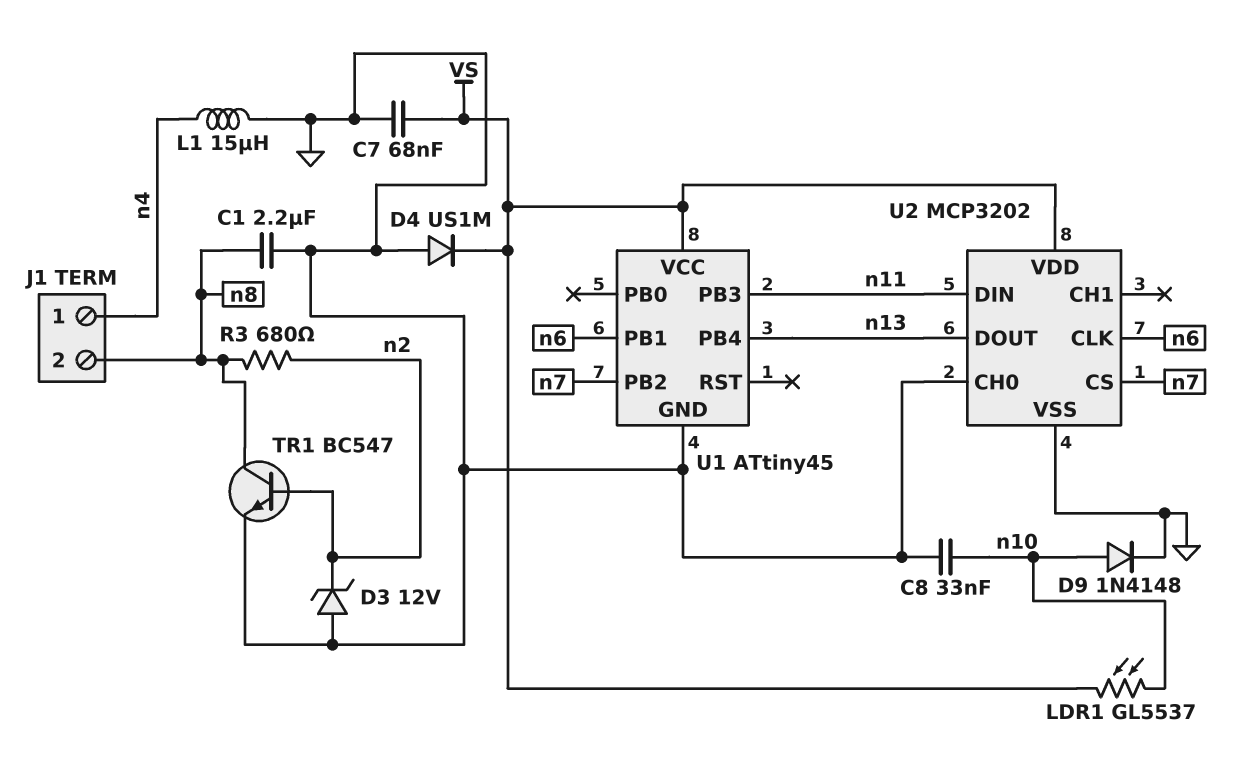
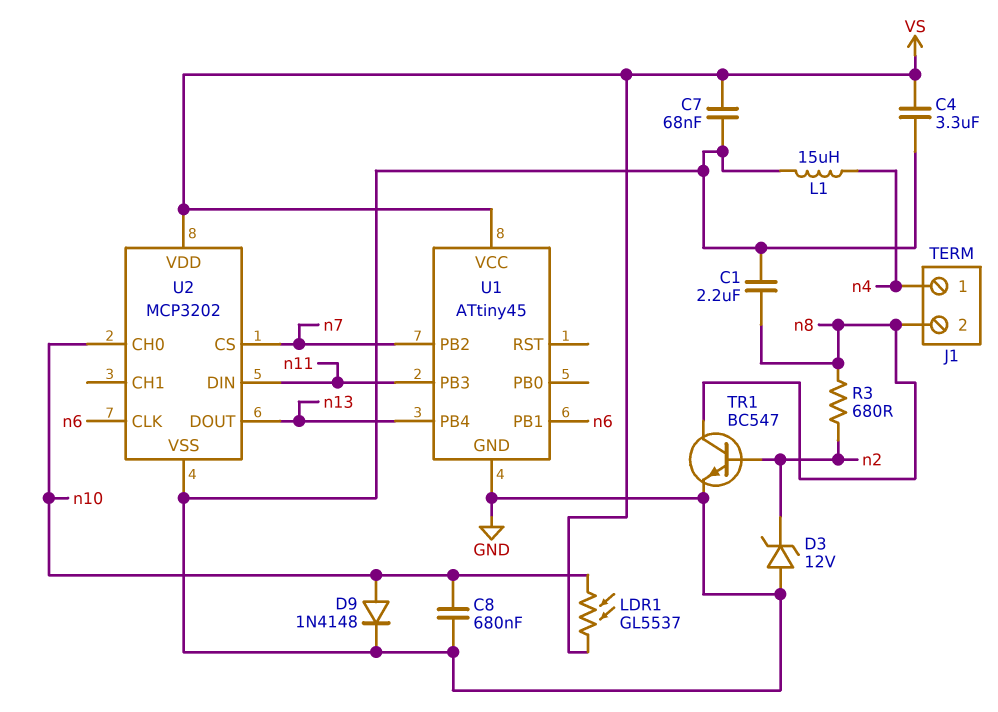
C4: none -> 3.3uF (GND, VS)
C8: 33nF (GND, n10) -> 680nF (GND, n10)
D4: diode US1M (A GND, K VS) -> none
U2 pin CH0: GND -> n10

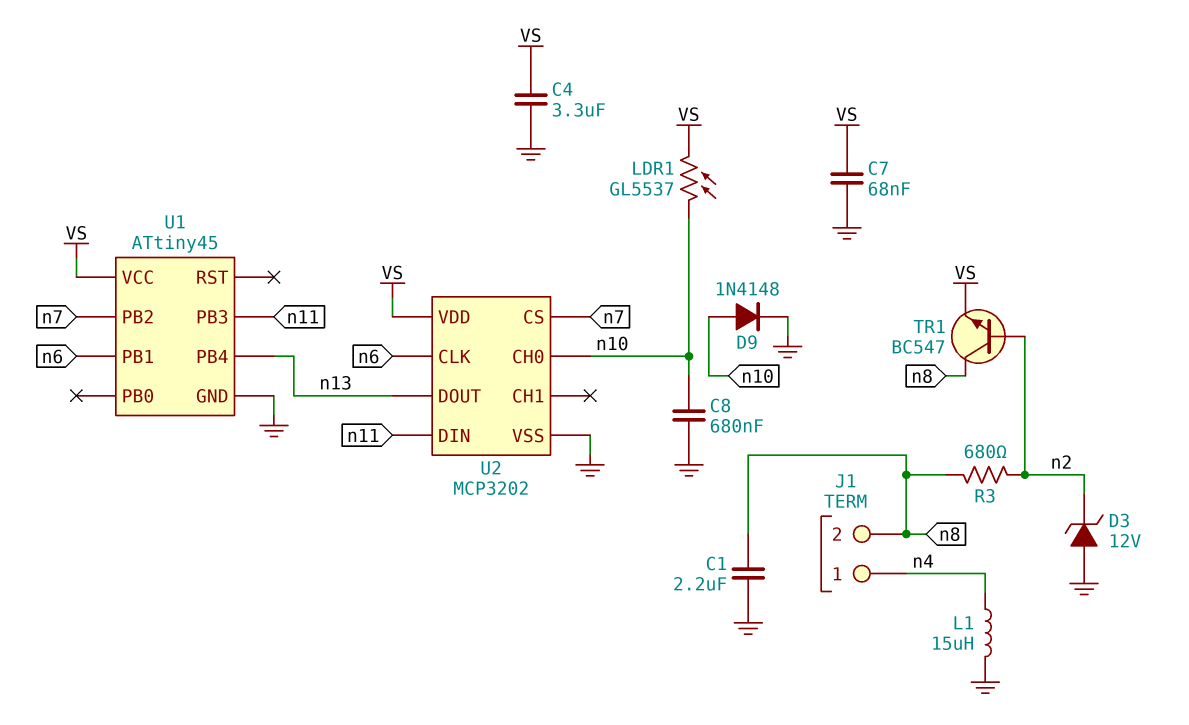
TR1: NPN BC547 (B n2, C n8, E GND) -> NPN BC547 (B n2, C n8, E VS)

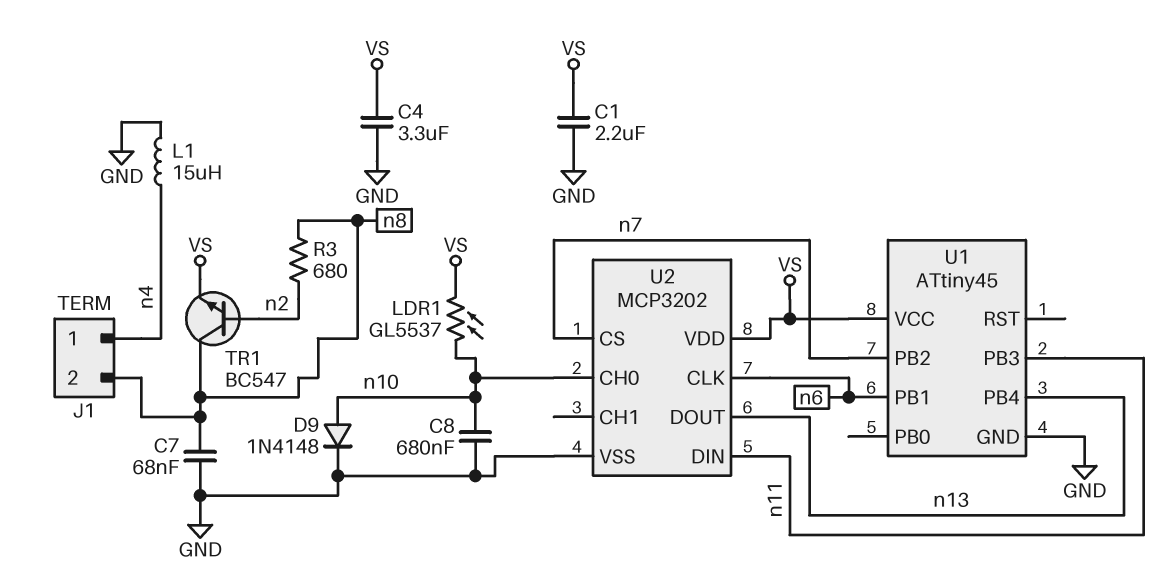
C1: 2.2uF (GND, n8) -> 2.2uF (GND, VS)
C7: 68nF (GND, VS) -> 68nF (GND, n8)
D3: zener 12V (A GND, K n2) -> none

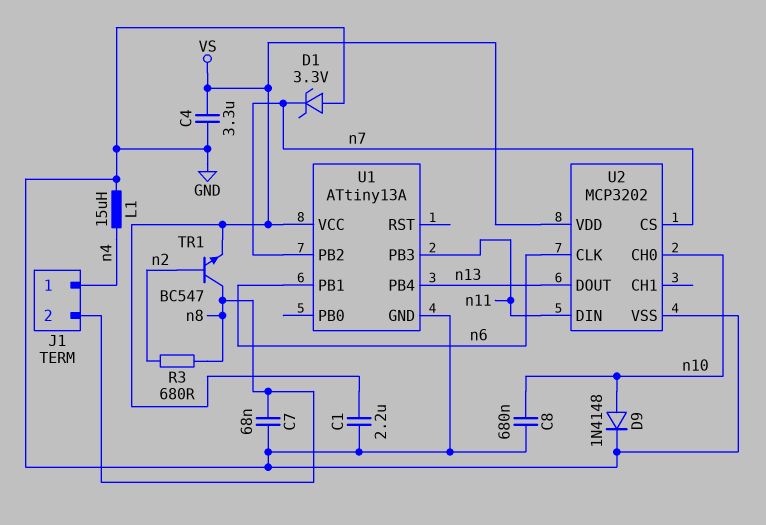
D1: none -> zener 3.3V (A GND, K n7)
LDR1: GL5537 (VS, n10) -> none
U1: ATtiny45 -> ATtiny13A

